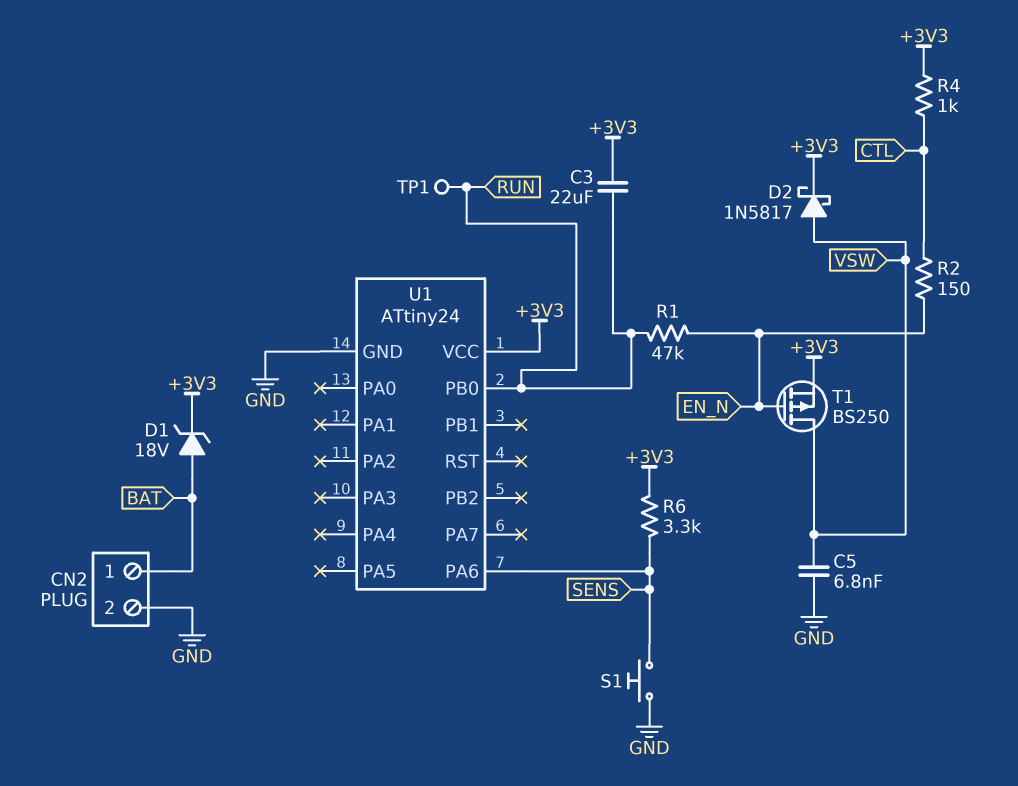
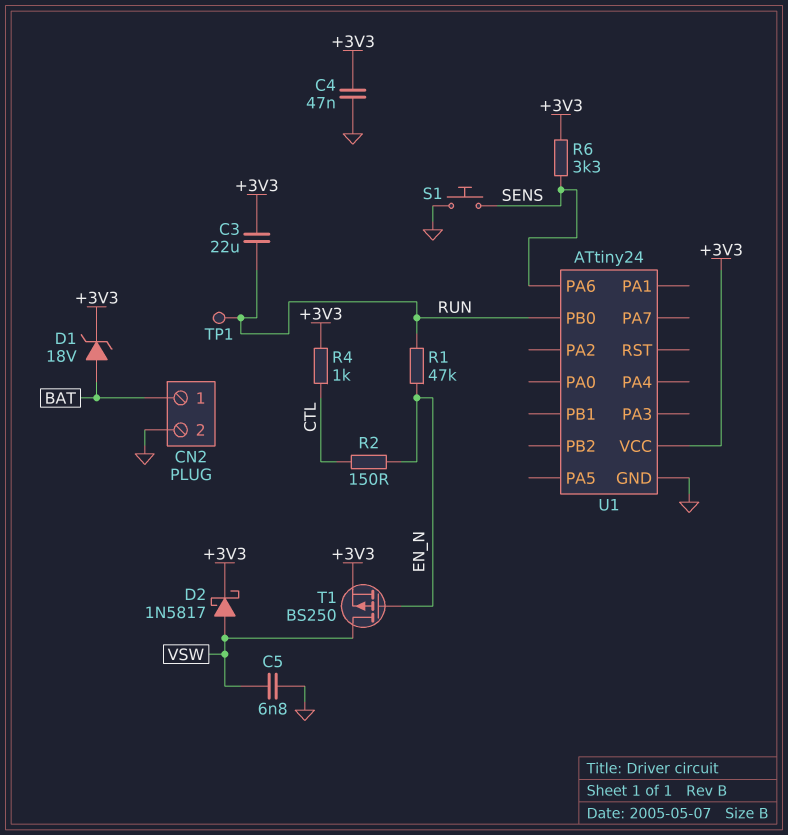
C4: none -> 47nF (+3V3, GND)

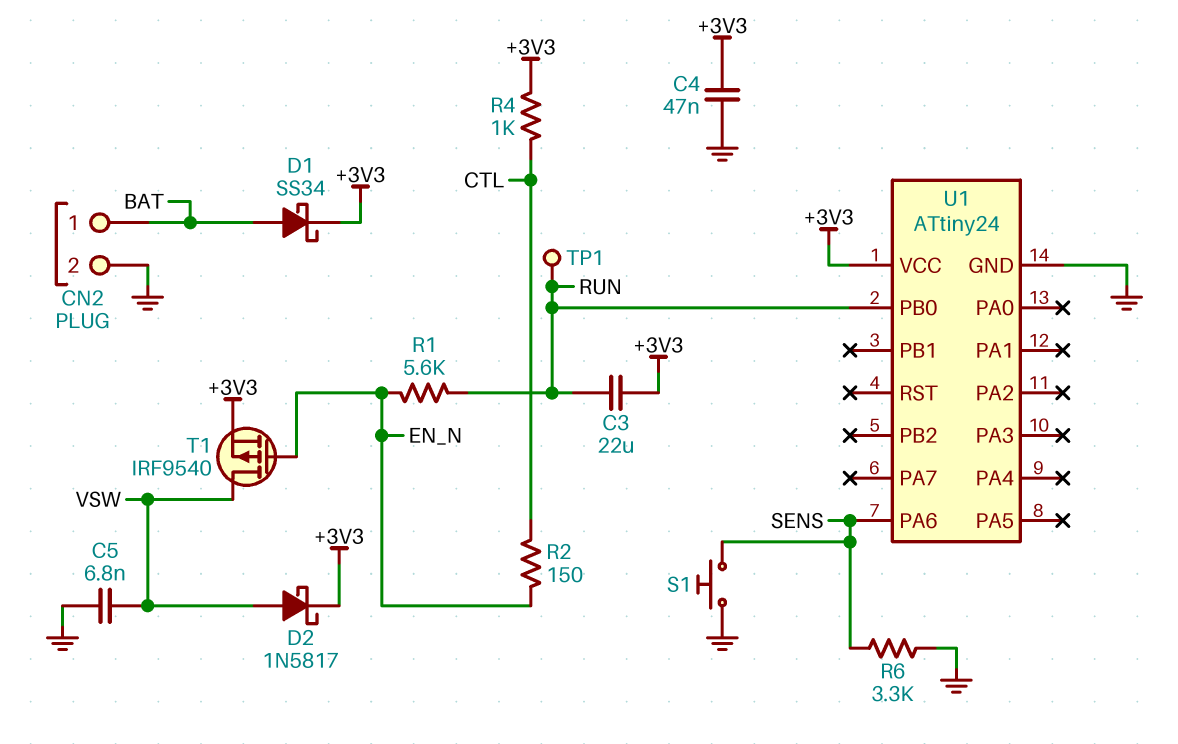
D1: zener 18V (A BAT, K +3V3) -> schottky SS34 (A BAT, K +3V3)
R1: 47k (EN_N, RUN) -> 5.6k (EN_N, RUN)
R6: 3.3k (+3V3, SENS) -> 3.3k (GND, SENS)
T1: PMOS BS250 (G EN_N, D VSW, S +3V3) -> PMOS IRF9540 (G EN_N, D VSW, S +3V3)

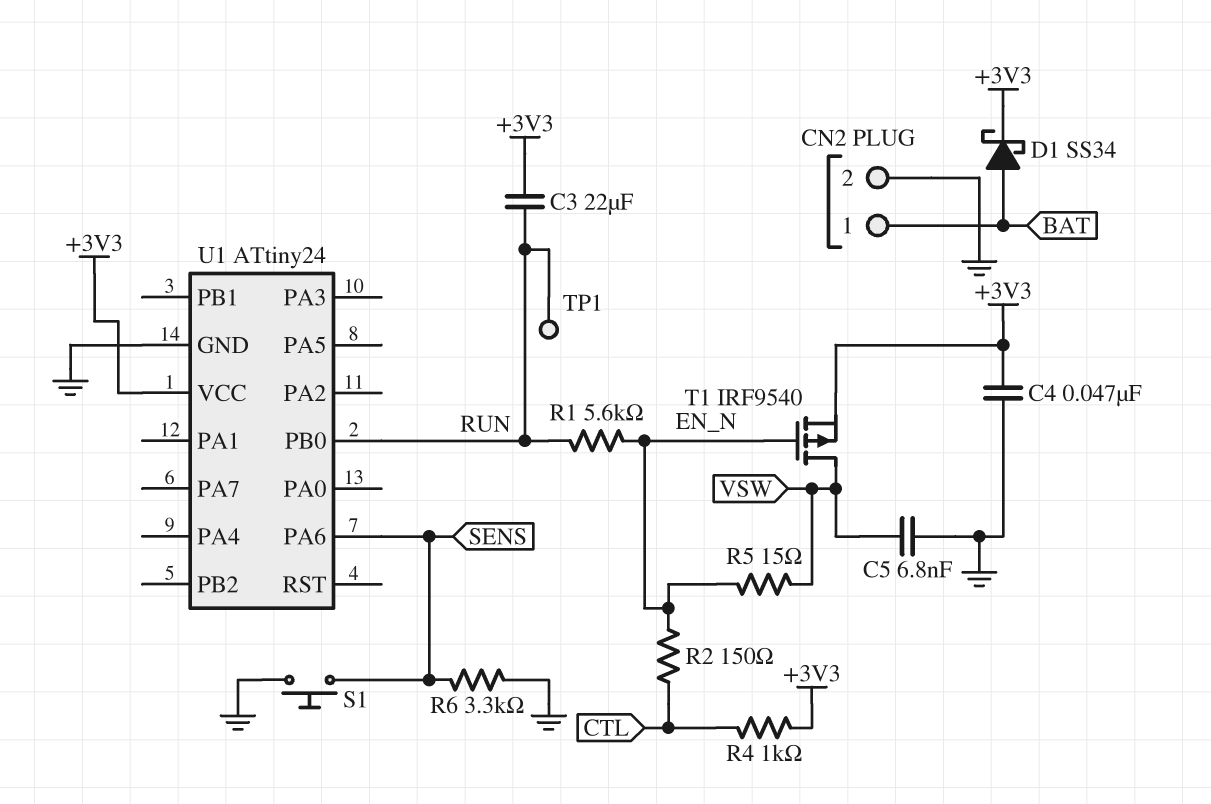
D2: schottky 1N5817 (A VSW, K +3V3) -> none
R5: none -> 15 (EN_N, VSW)

